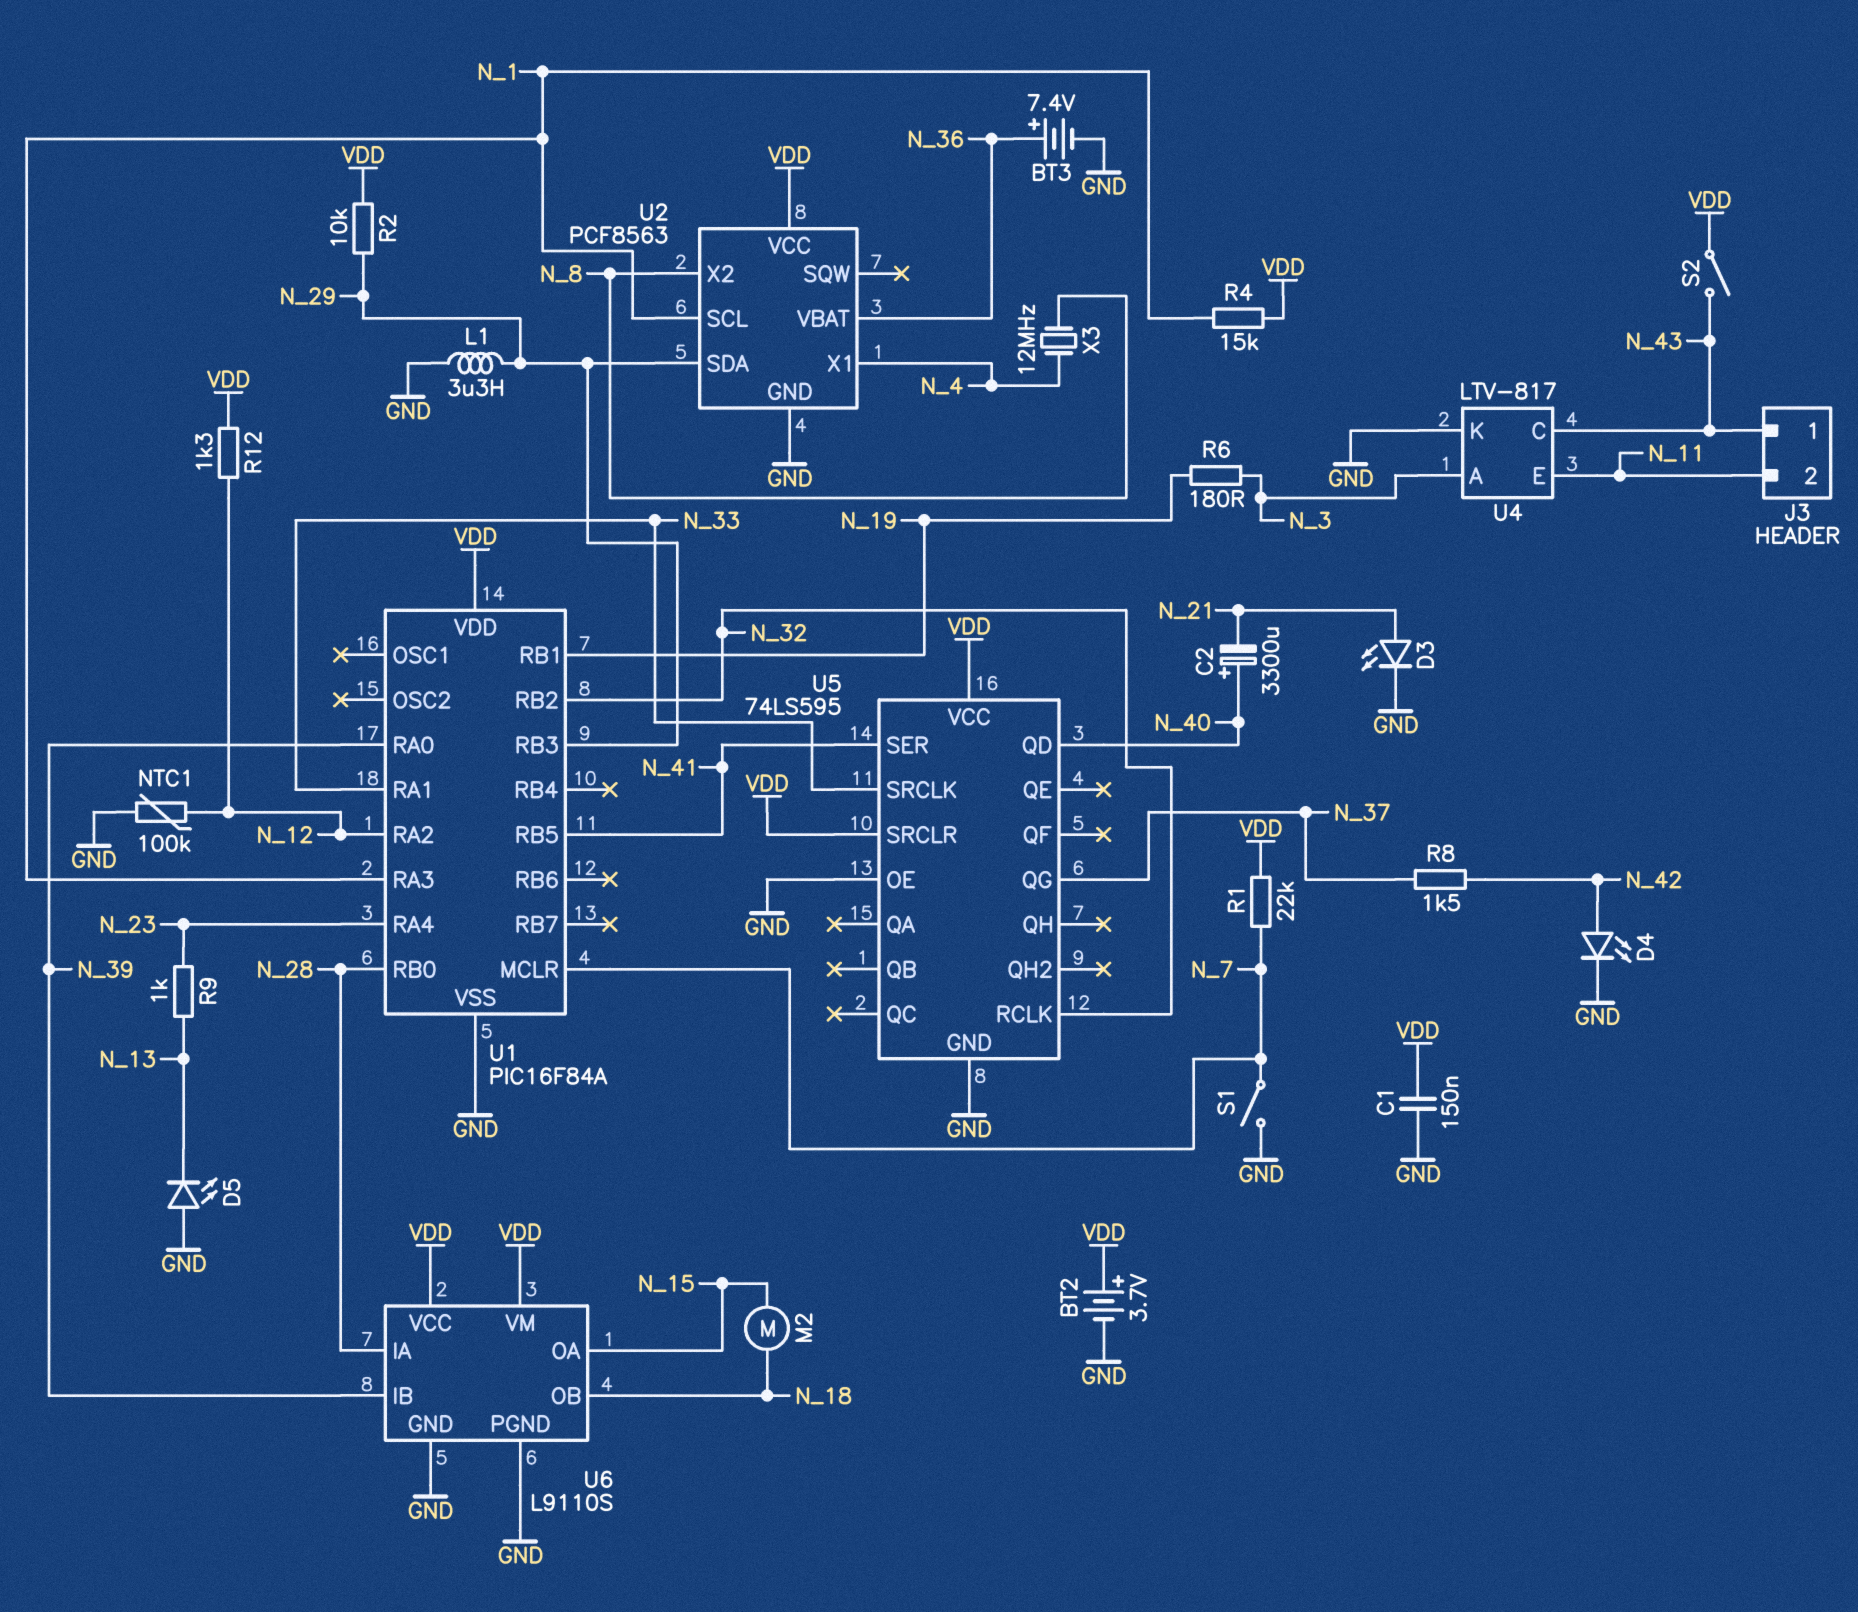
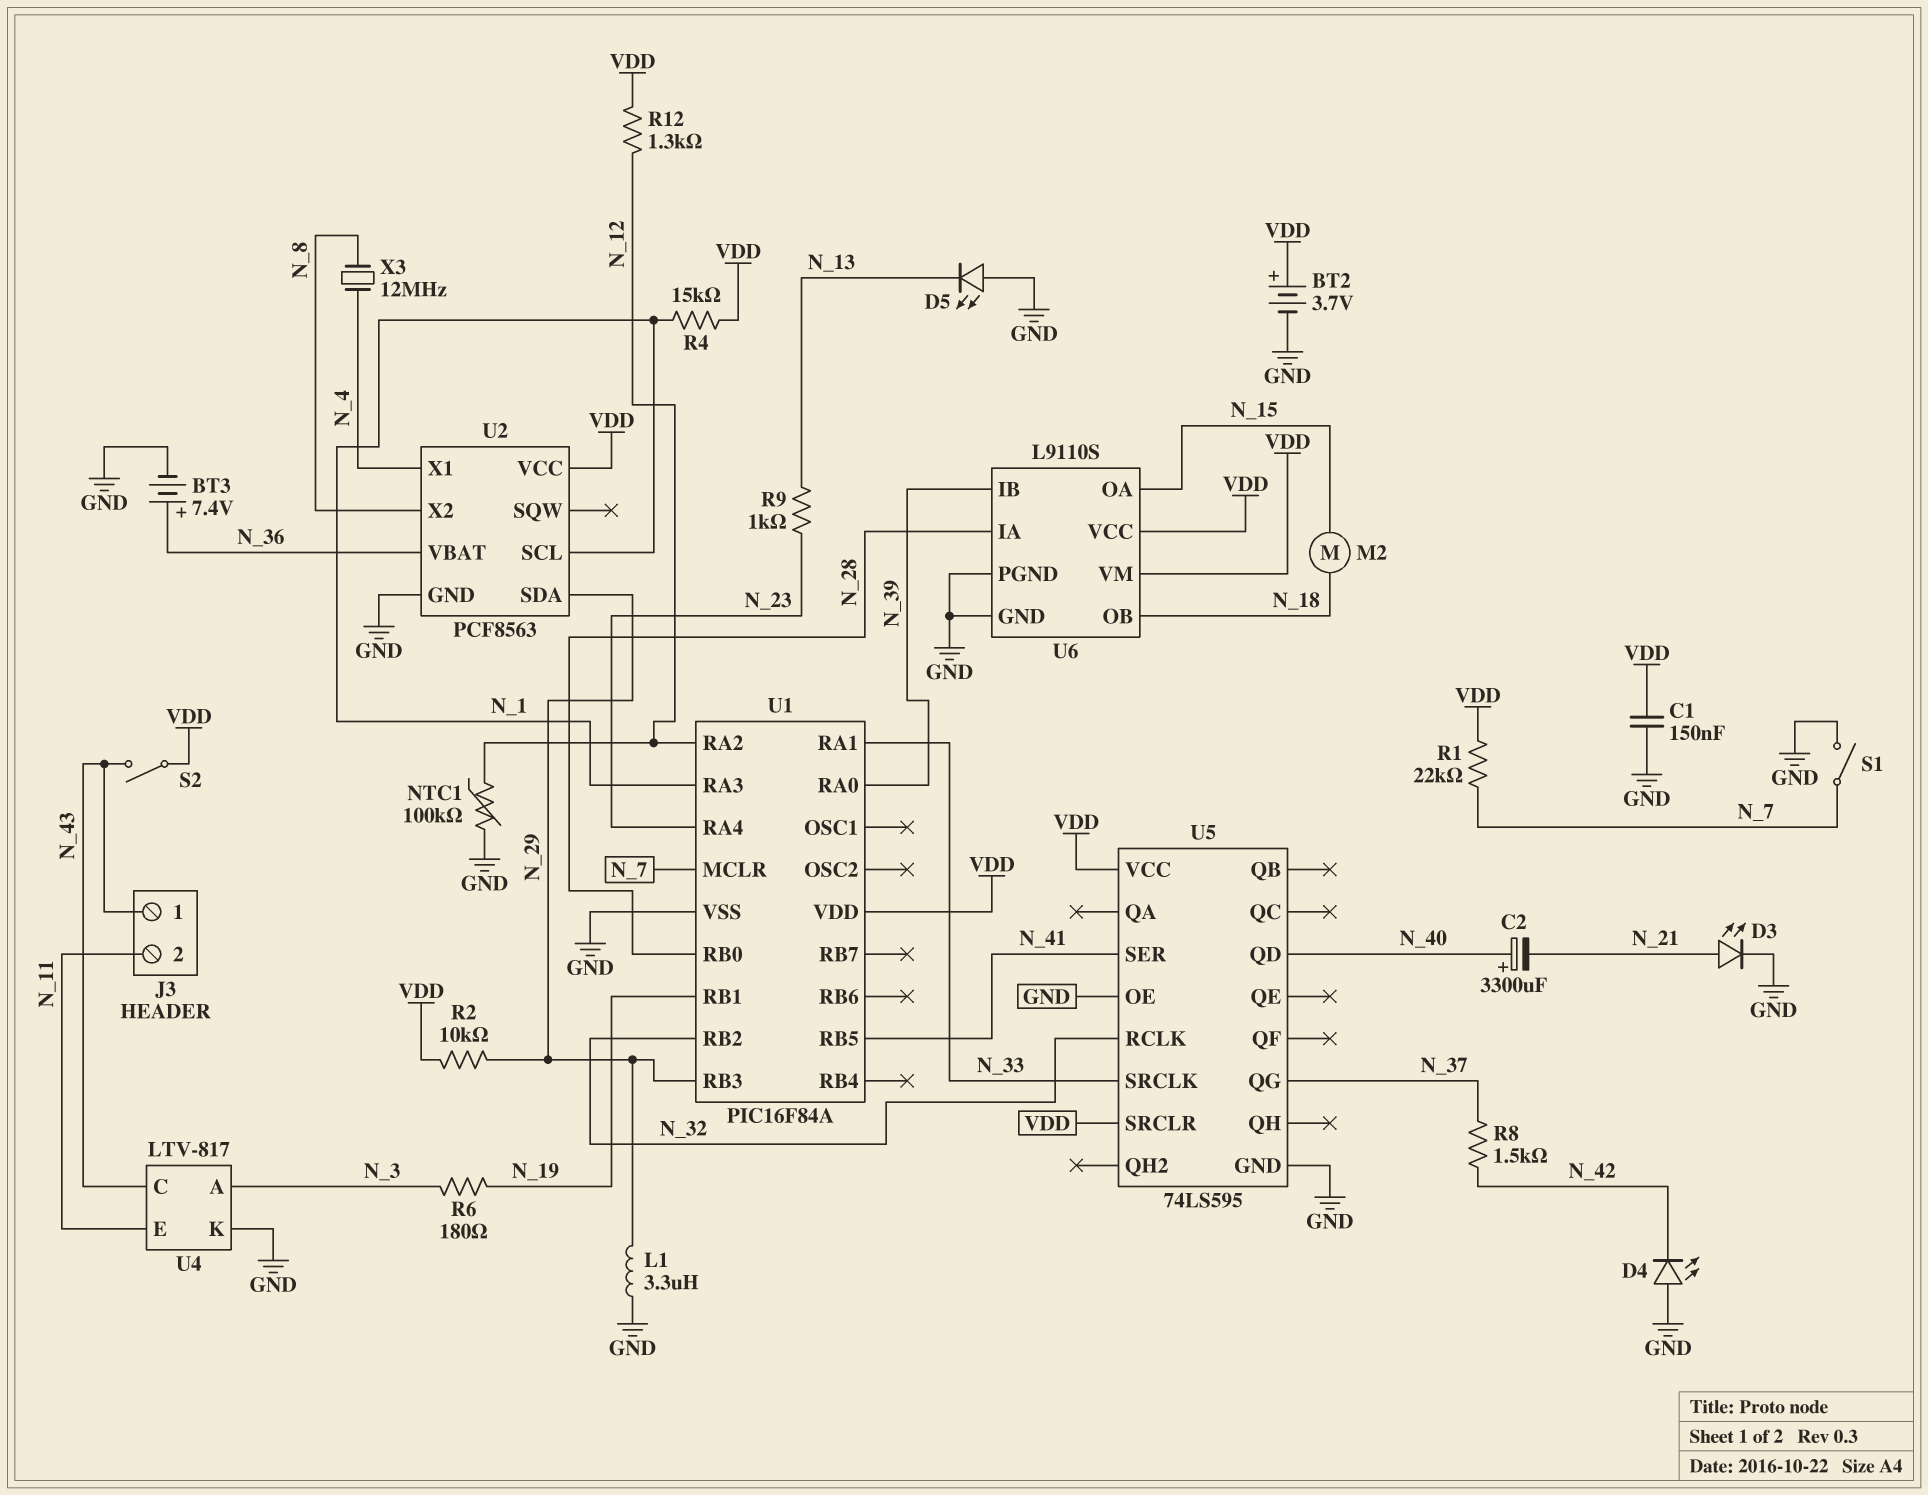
D4: LED (A N_42, K GND) -> LED (A GND, K N_42)

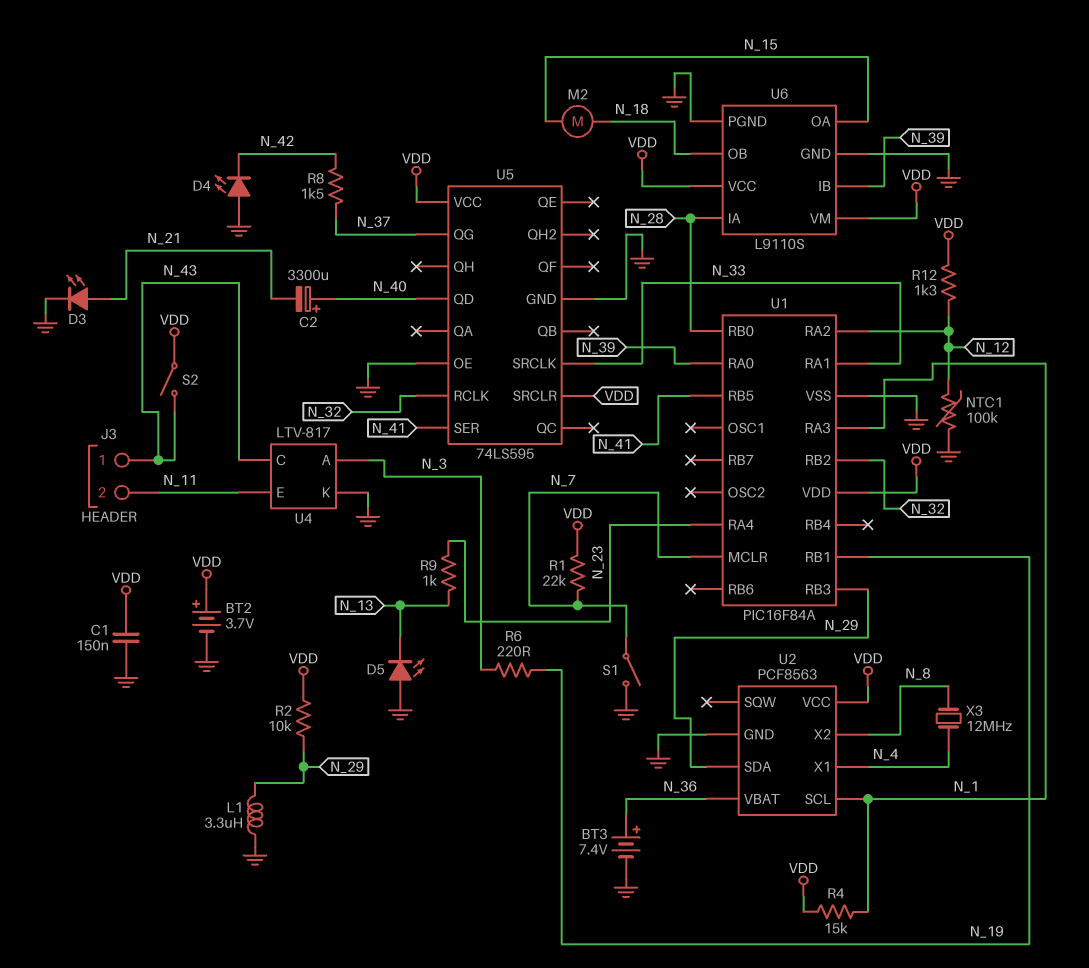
R6: 180 (N_3, N_19) -> 220 (N_3, N_19)

